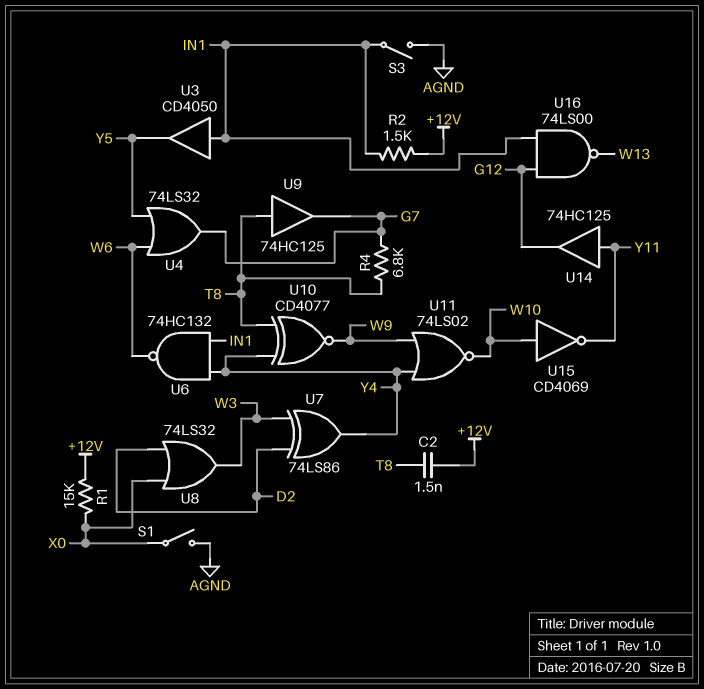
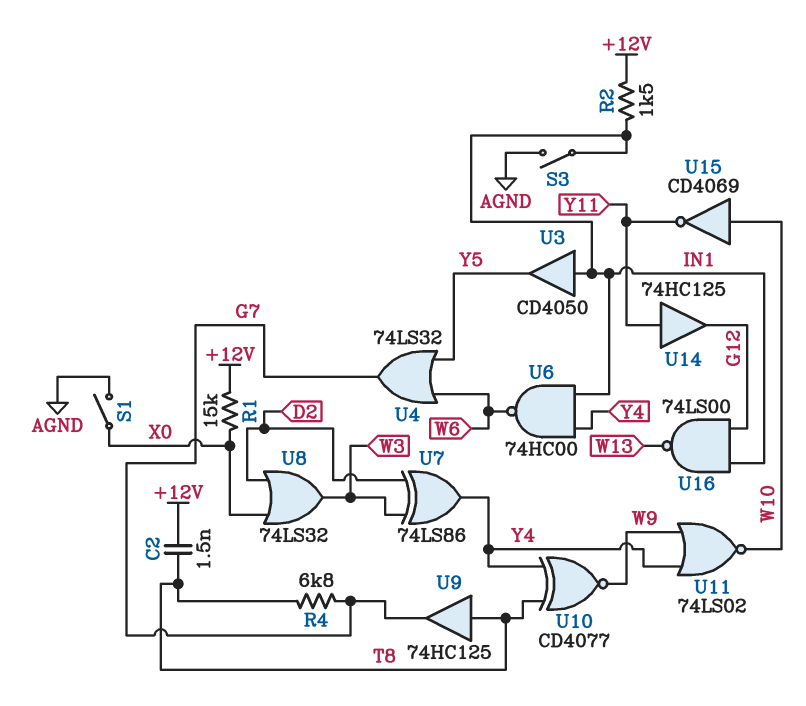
U6: NAND 74HC132 (in IN1, in Y4, out W6) -> NAND 74HC00 (in IN1, in Y4, out W6)

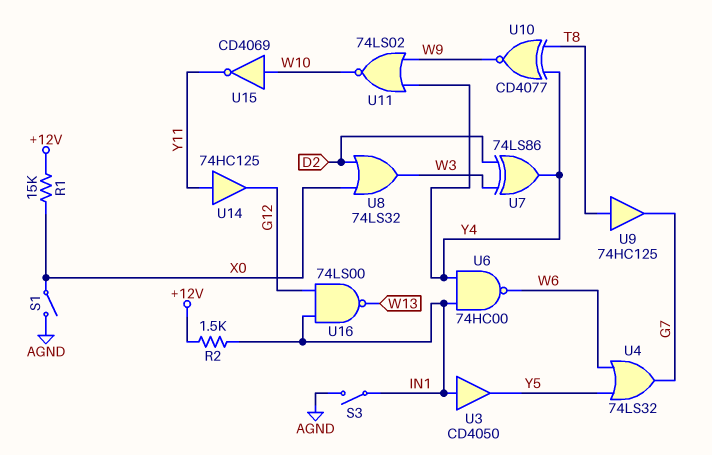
C2: 1.5nF (+12V, T8) -> none
R4: 6.8k (G7, T8) -> none

